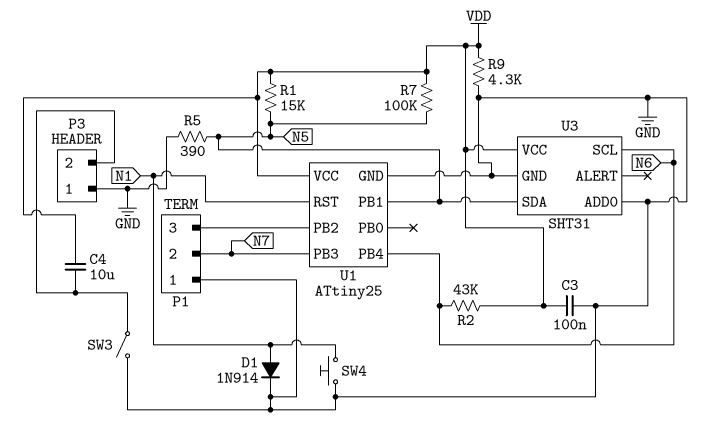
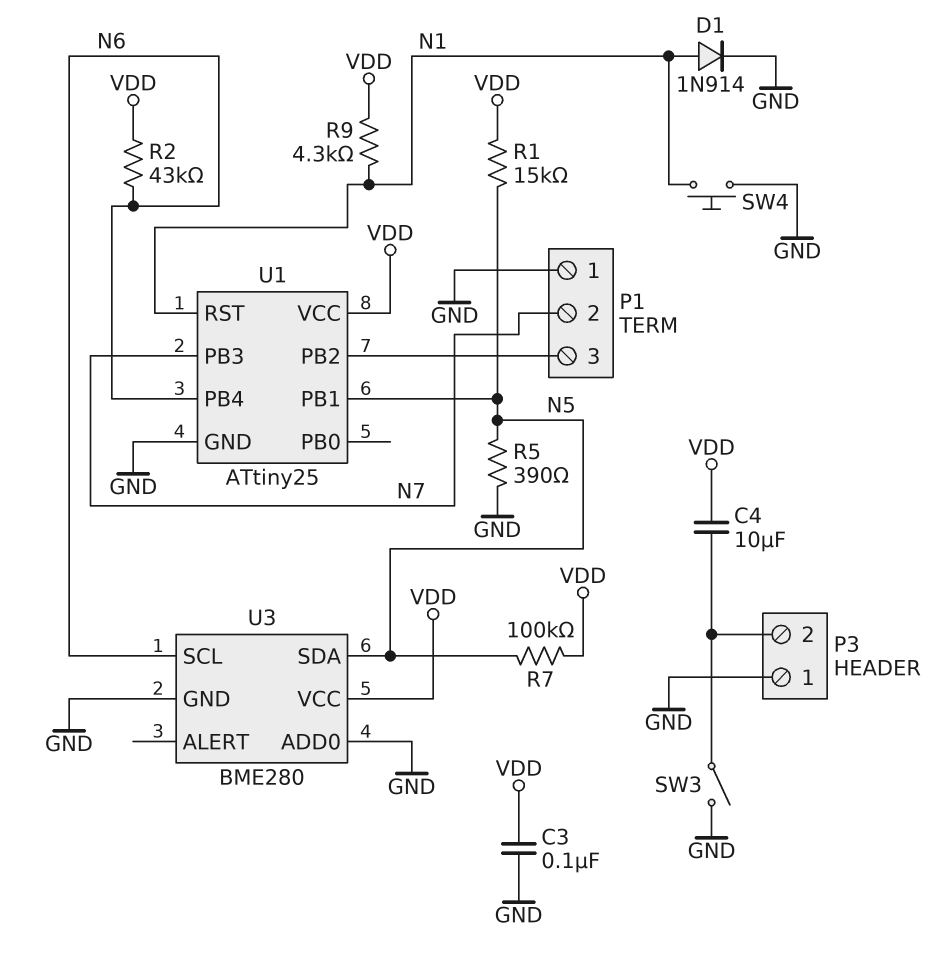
R9: 4.3k (GND, VDD) -> 4.3k (N1, VDD)
U3: SHT31 -> BME280

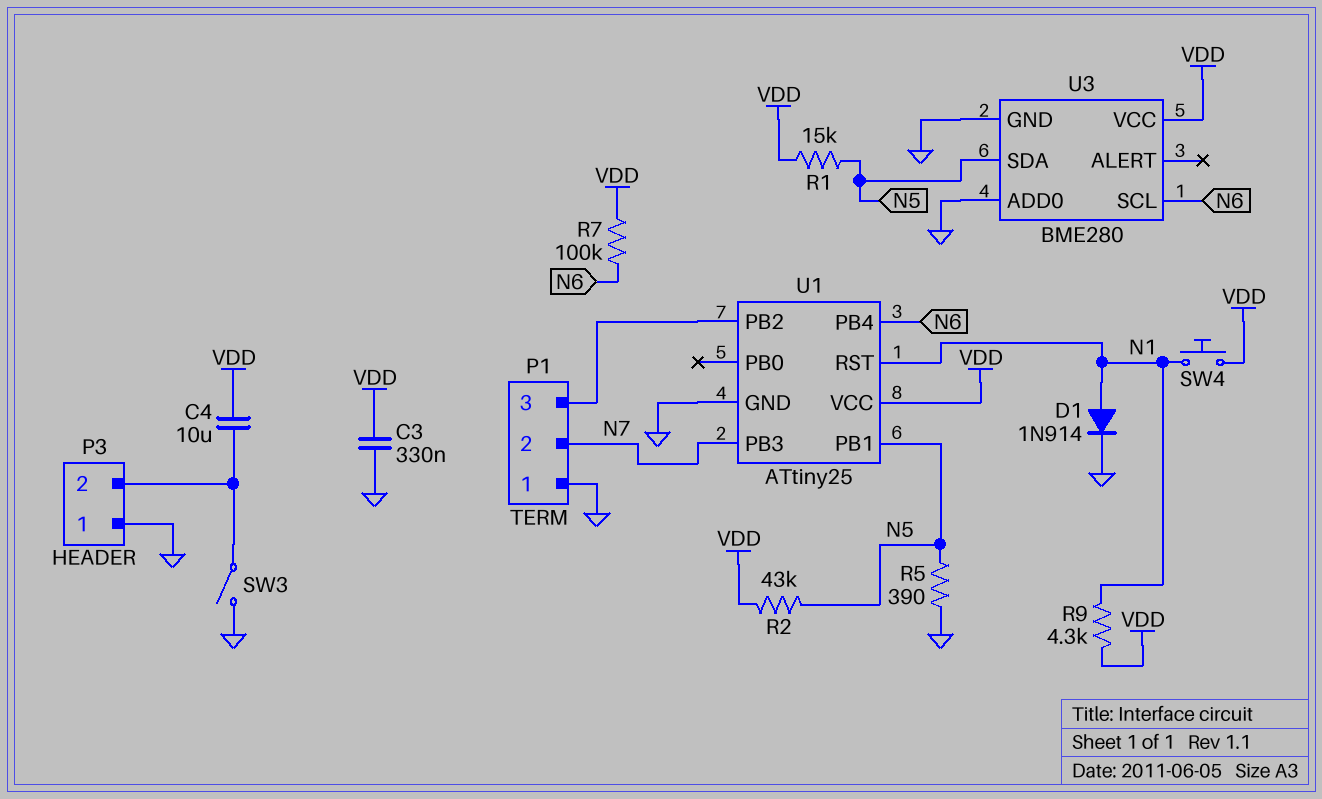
C3: 100nF (GND, VDD) -> 330nF (GND, VDD)
R2: 43k (N6, VDD) -> 43k (N5, VDD)
R7: 100k (N5, VDD) -> 100k (N6, VDD)
SW4: button (GND, N1) -> button (N1, VDD)

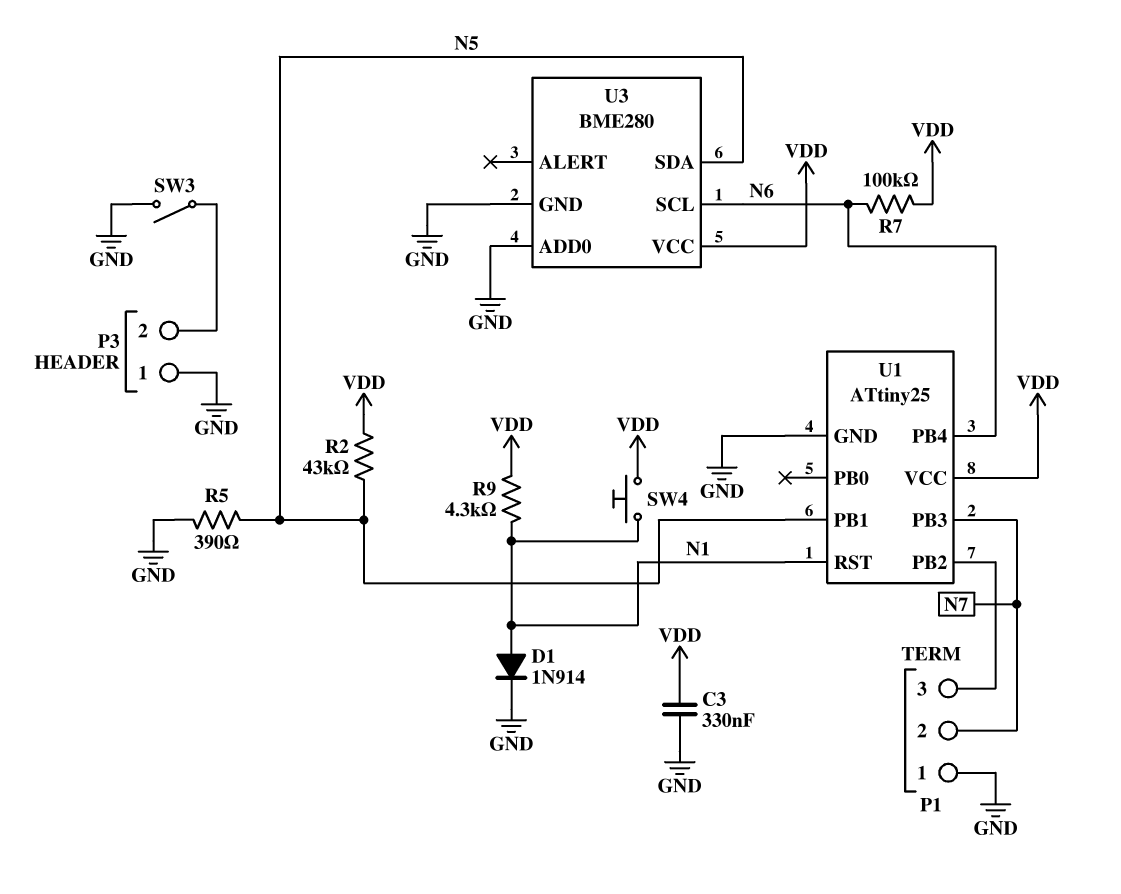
C4: 10uF (P3/2, VDD) -> none
R1: 15k (N5, VDD) -> none

